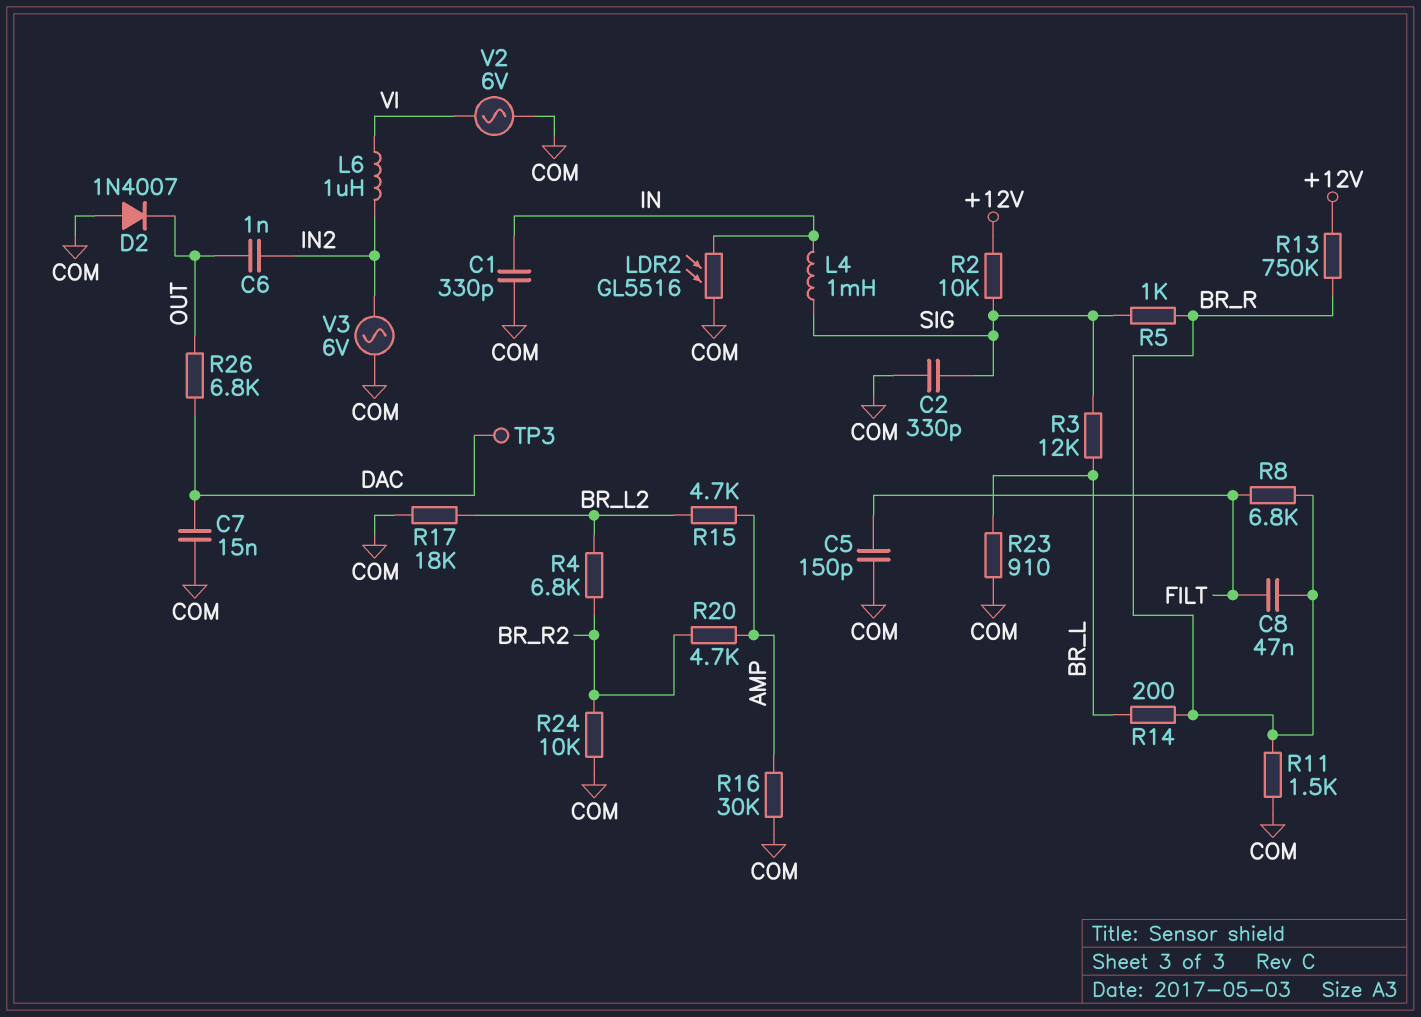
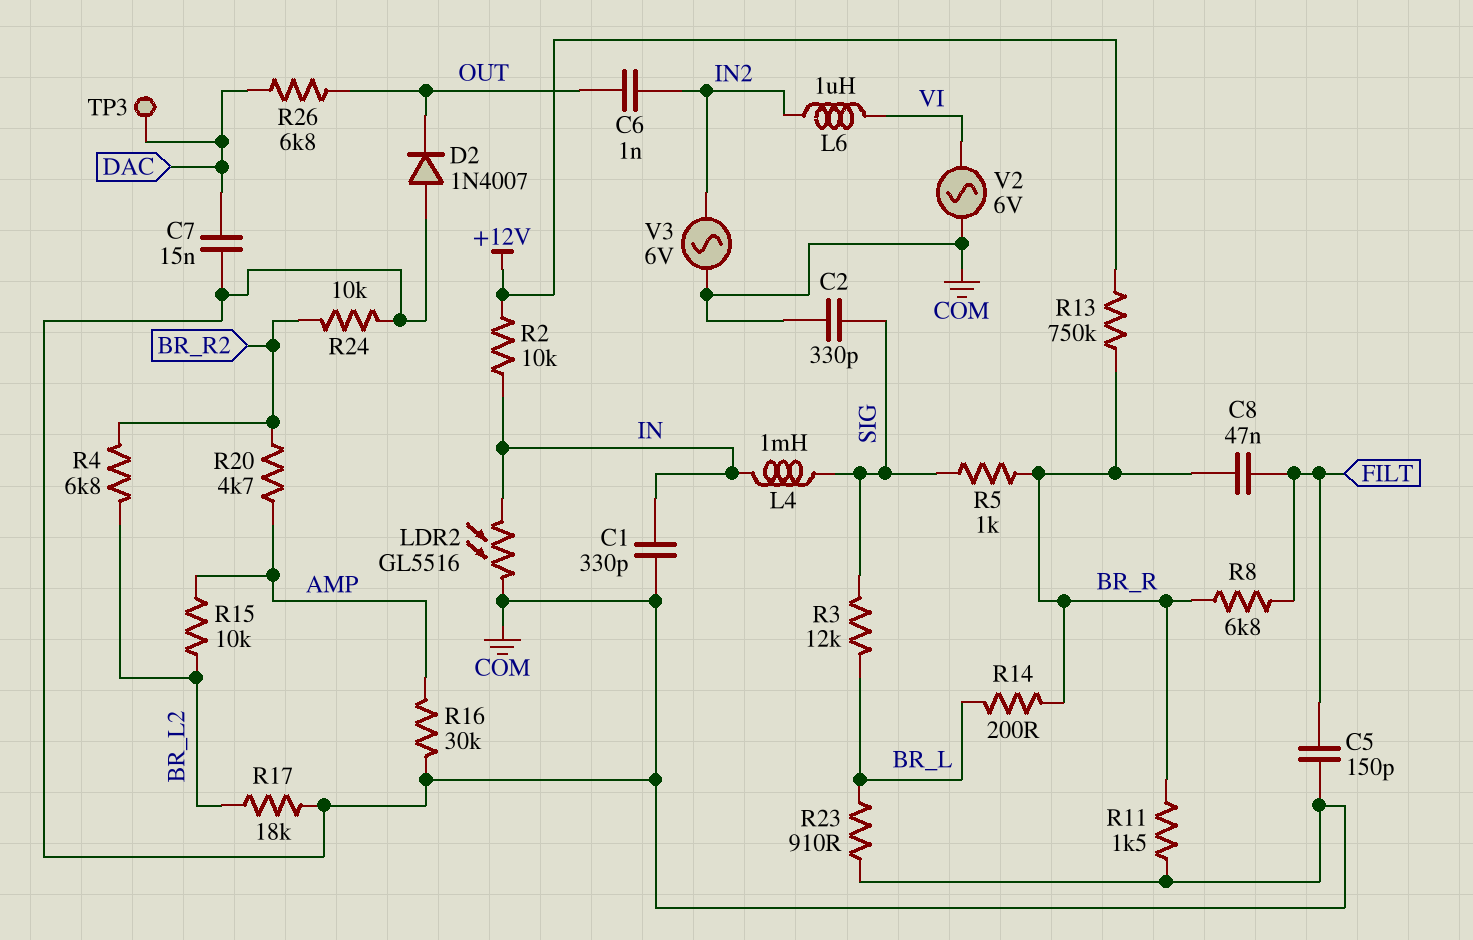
R2: 10k (+12V, SIG) -> 10k (+12V, IN)
R15: 4.7k (AMP, BR_L2) -> 10k (AMP, BR_L2)

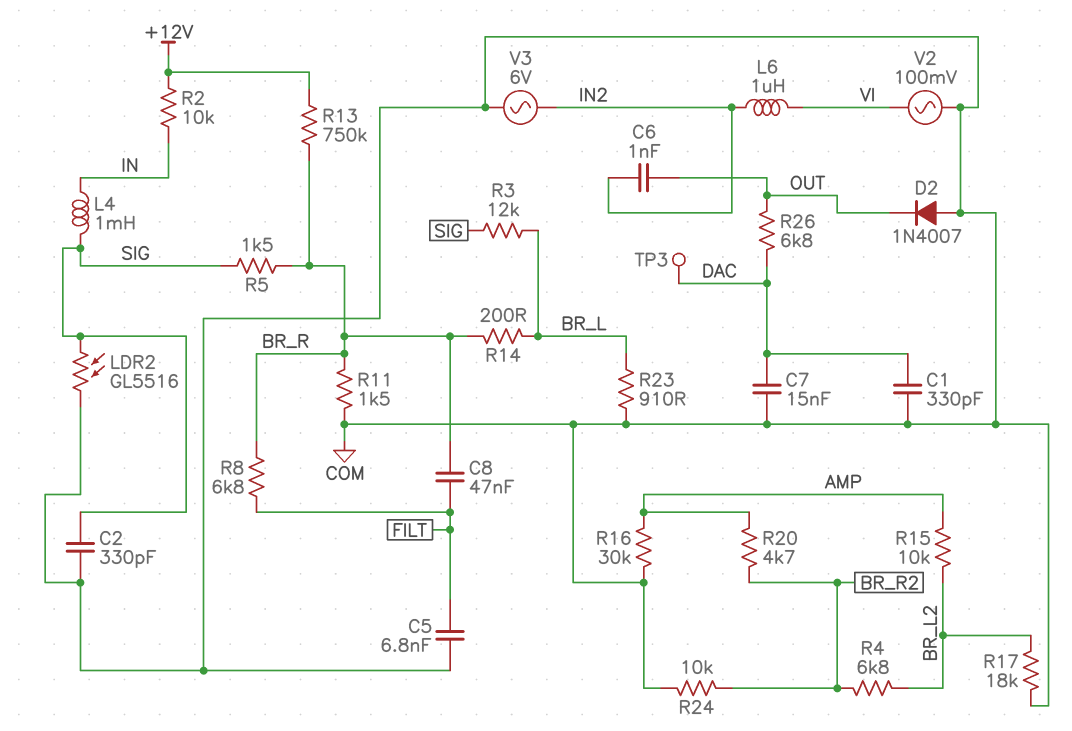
C1: 330pF (COM, IN) -> 330pF (COM, DAC)
C5: 150pF (COM, FILT) -> 6.8nF (COM, FILT)
LDR2: GL5516 (COM, IN) -> GL5516 (COM, SIG)
R5: 1k (BR_R, SIG) -> 1.5k (BR_R, SIG)
V2: AC 6V (COM, VI) -> AC 100mV (COM, VI)

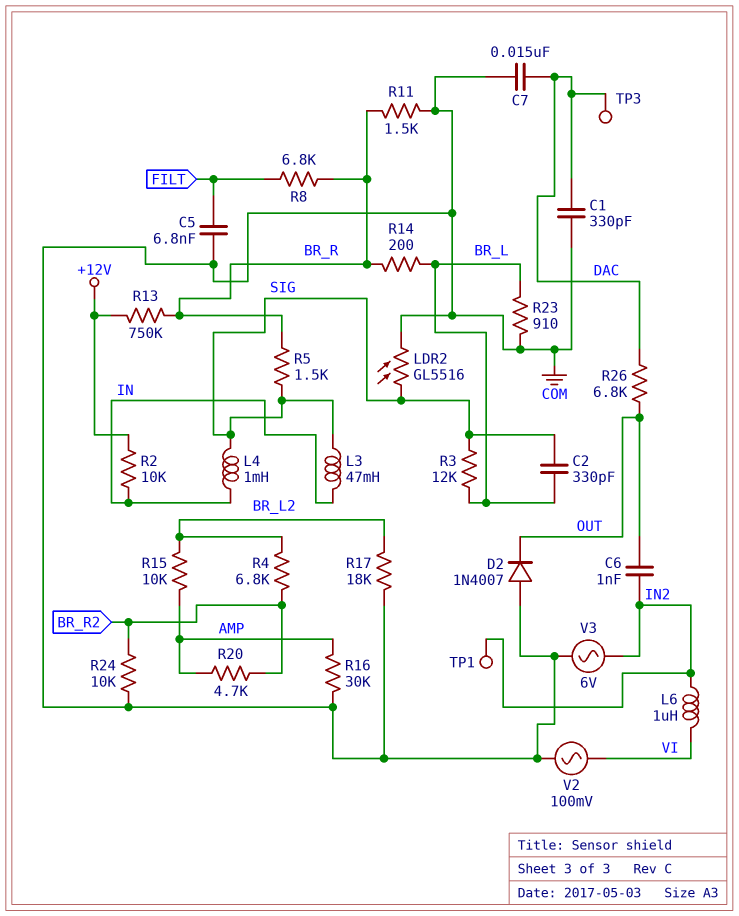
C2: 330pF (COM, SIG) -> 330pF (BR_L, SIG)
C8: 47nF (BR_R, FILT) -> none
L3: none -> 47mH (IN, SIG)
TP1: none -> test point (IN2)

